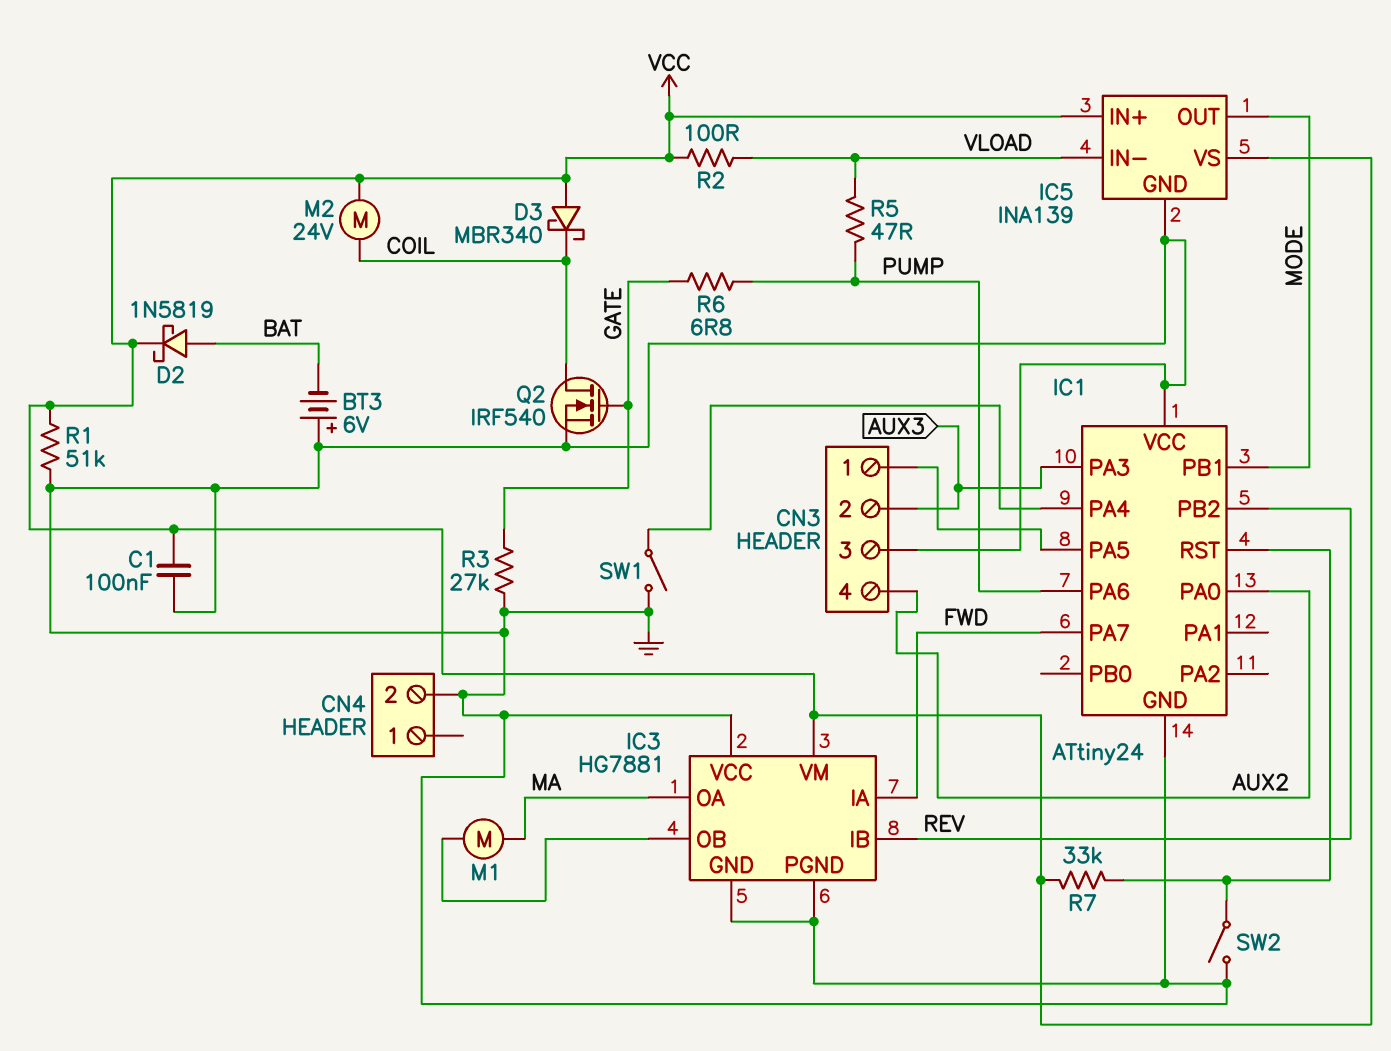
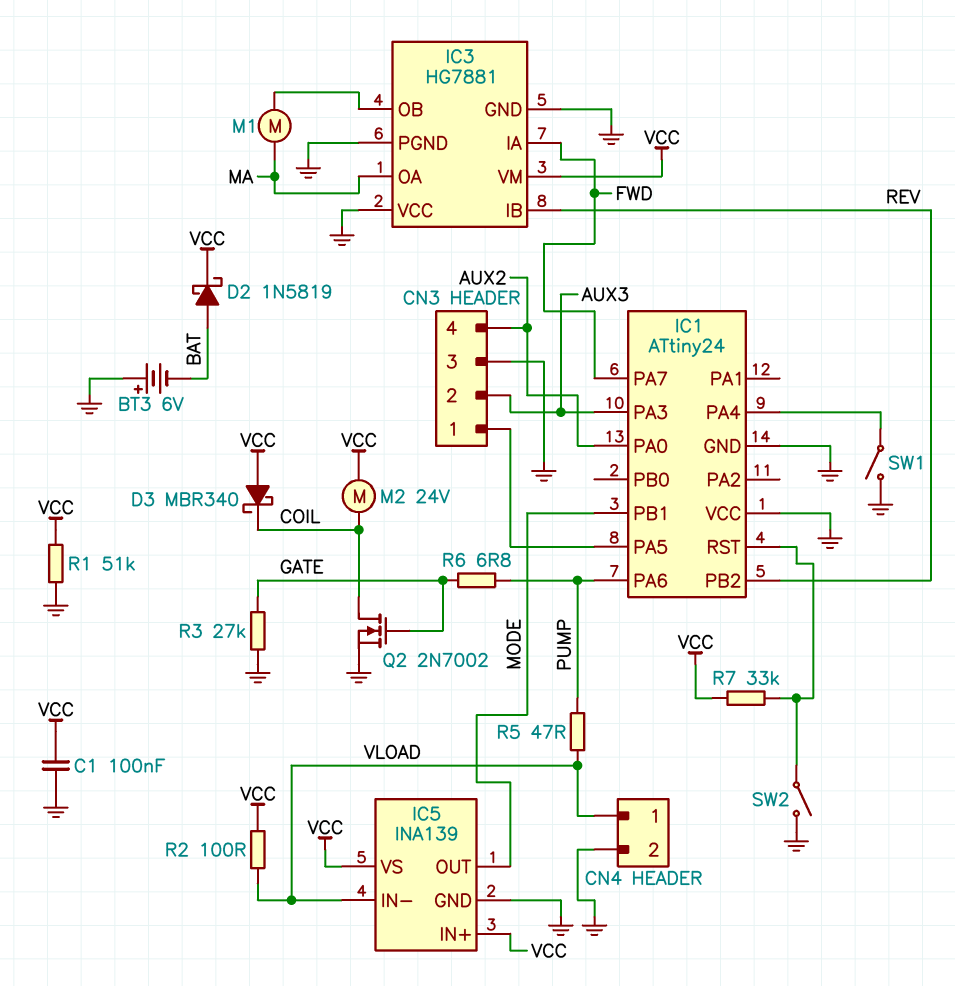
CN4 pin 1: none -> VLOAD
Q2: NMOS IRF540 (G GATE, D COIL, S GND) -> NMOS 2N7002 (G GATE, D COIL, S GND)

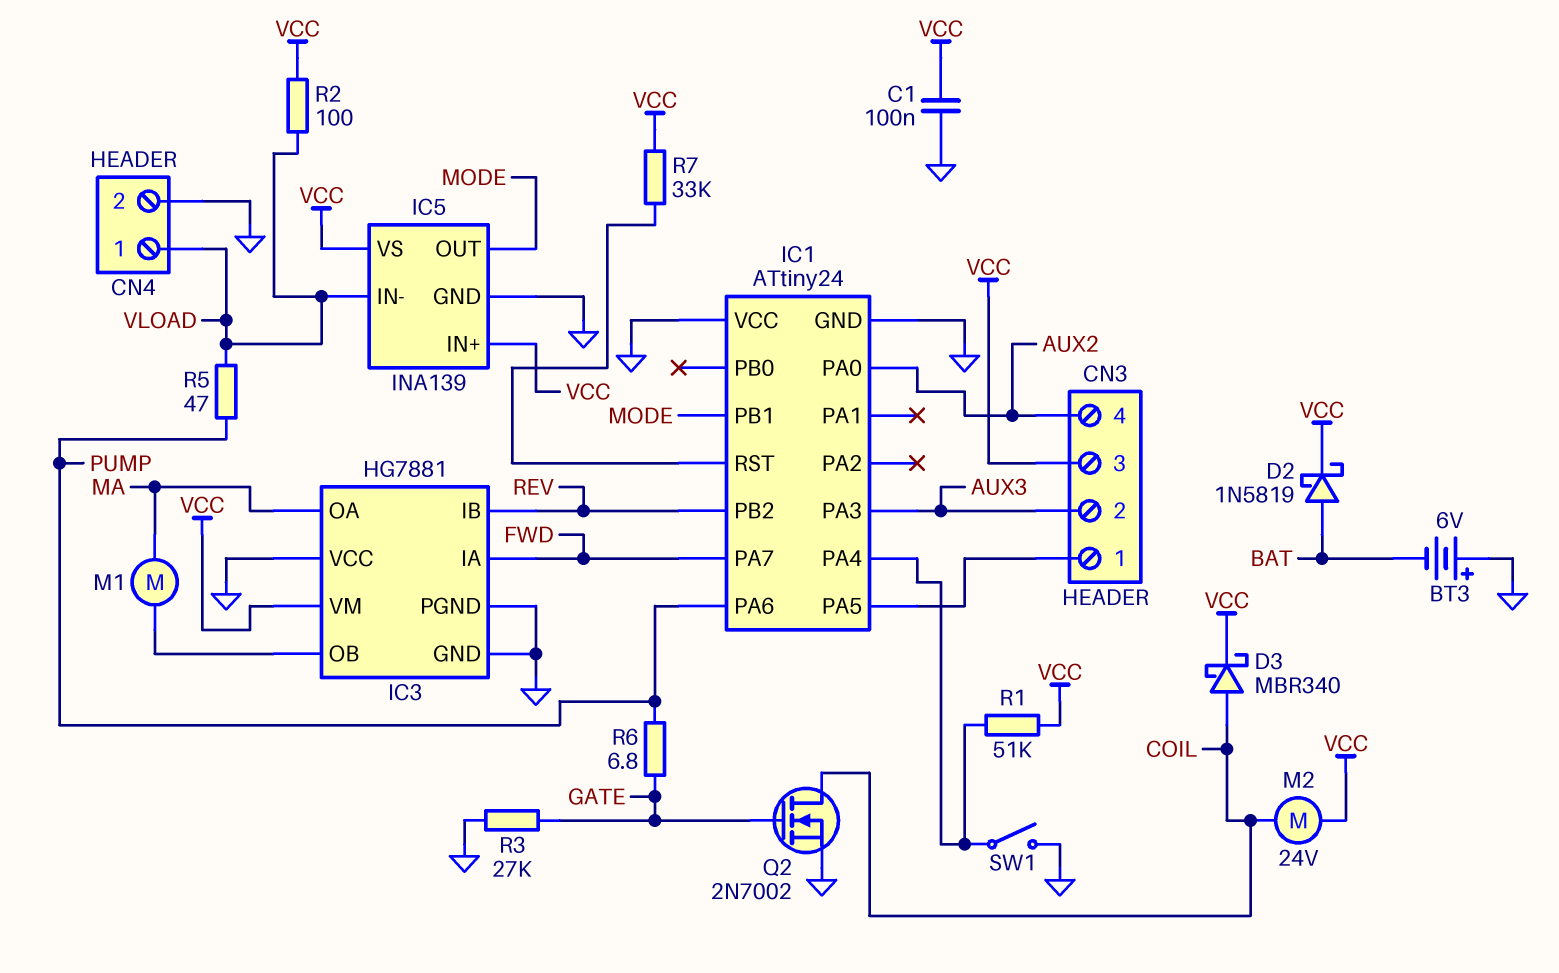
CN3 pin 3: GND -> VCC
D3: schottky MBR340 (A VCC, K COIL) -> schottky MBR340 (A COIL, K VCC)
R1: 51k (GND, VCC) -> 51k (IC1/PA4, VCC)
SW2: switch (GND, IC1/RST) -> none

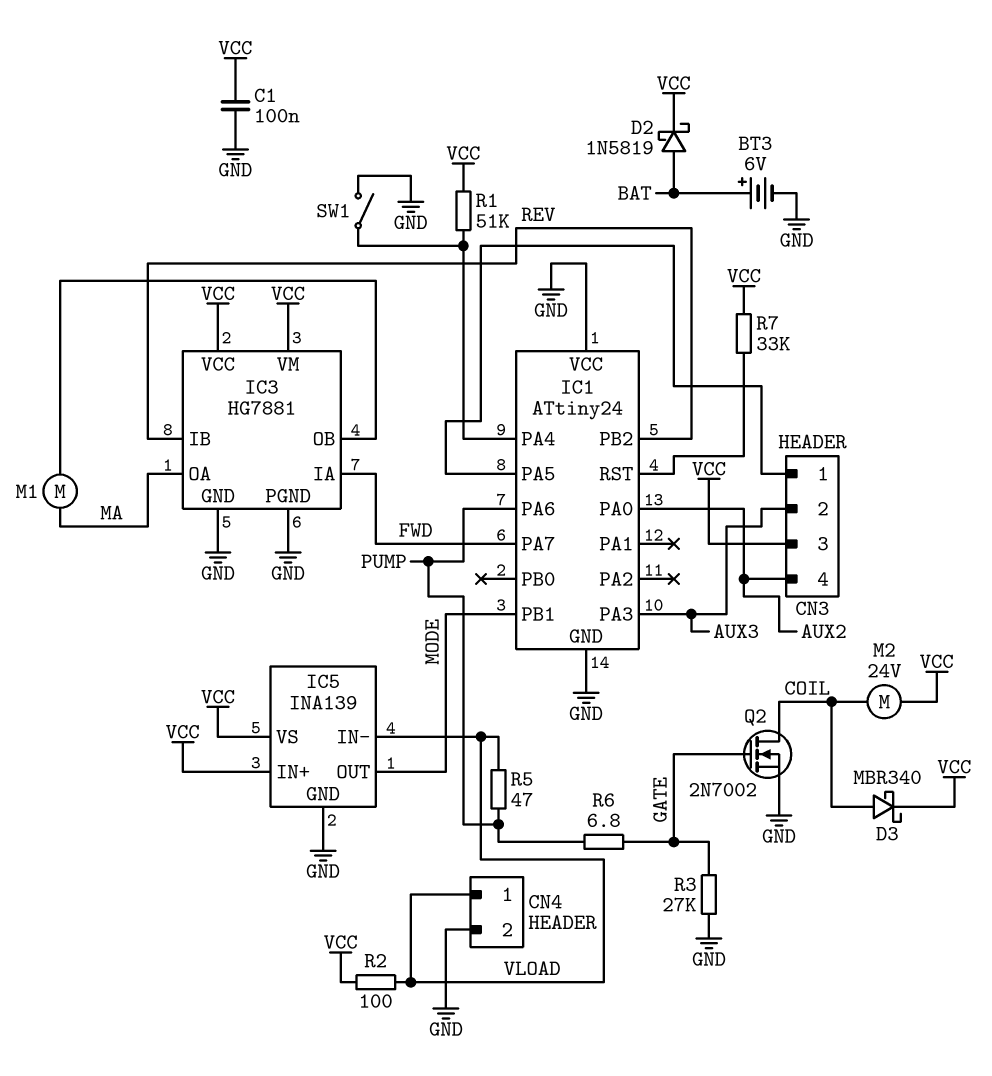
BT3: 6V (plus GND, minus BAT) -> 6V (plus BAT, minus GND)
IC3 pin VCC: GND -> VCC

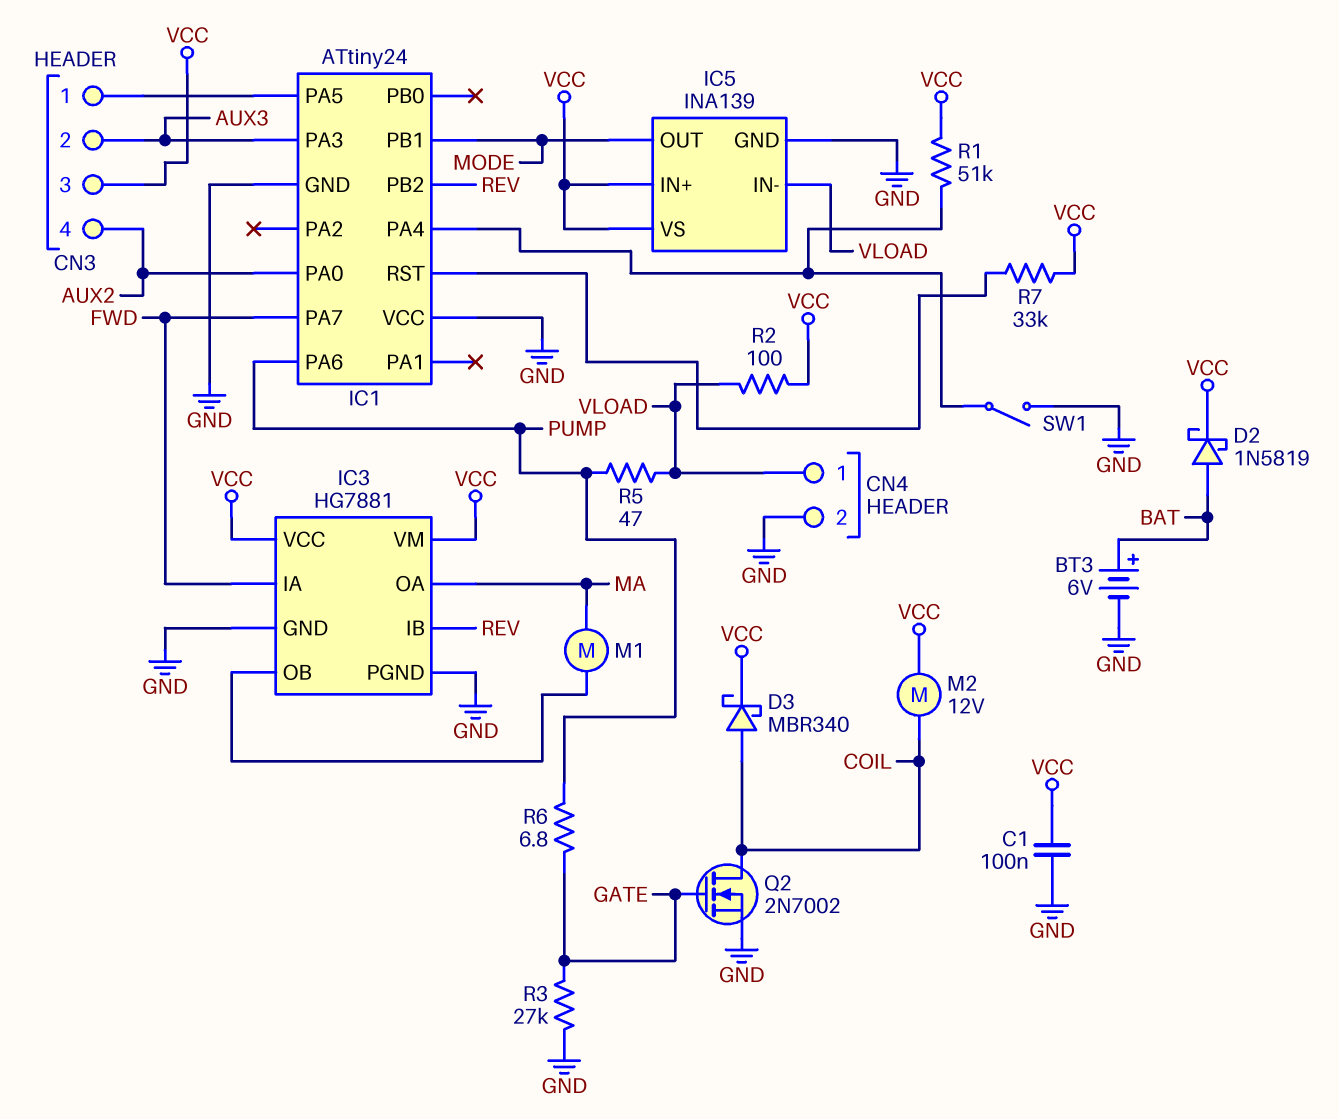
M2: motor 24V (COIL, VCC) -> motor 12V (COIL, VCC)

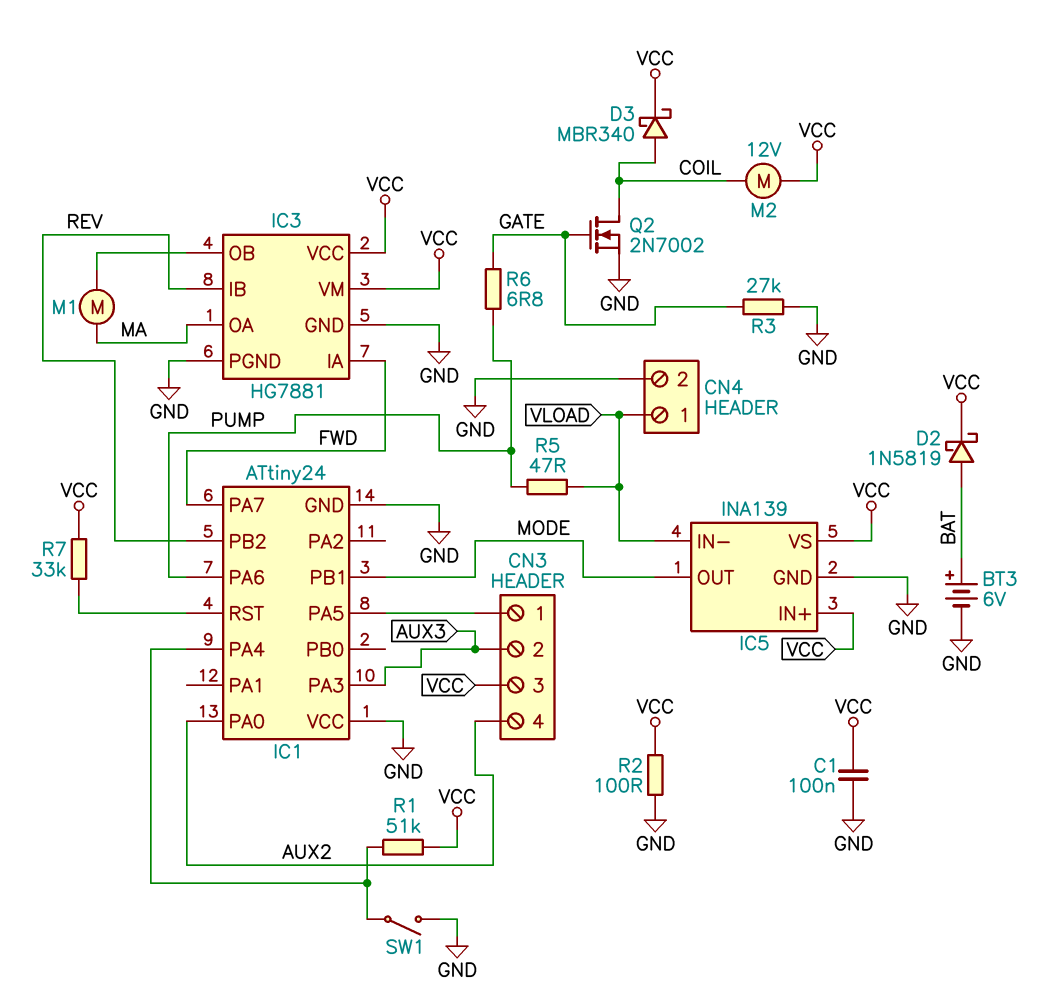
R2: 100 (VCC, VLOAD) -> 100 (GND, VCC)

